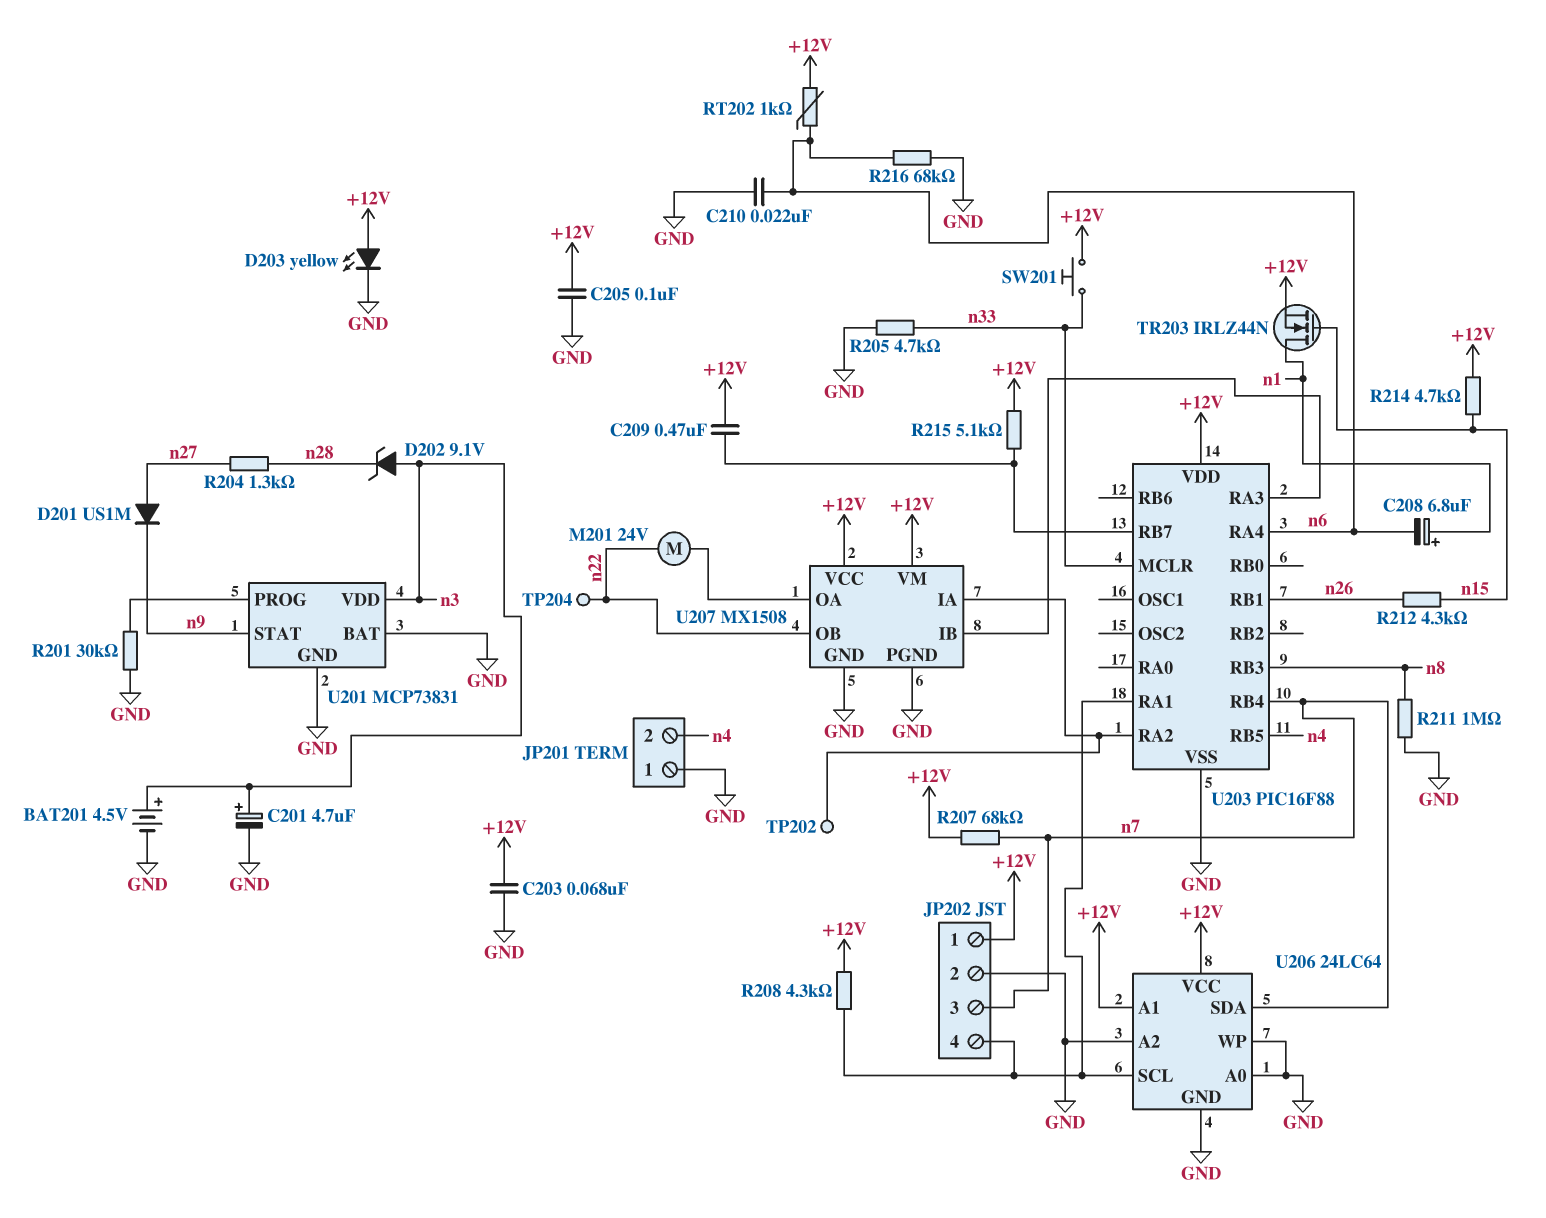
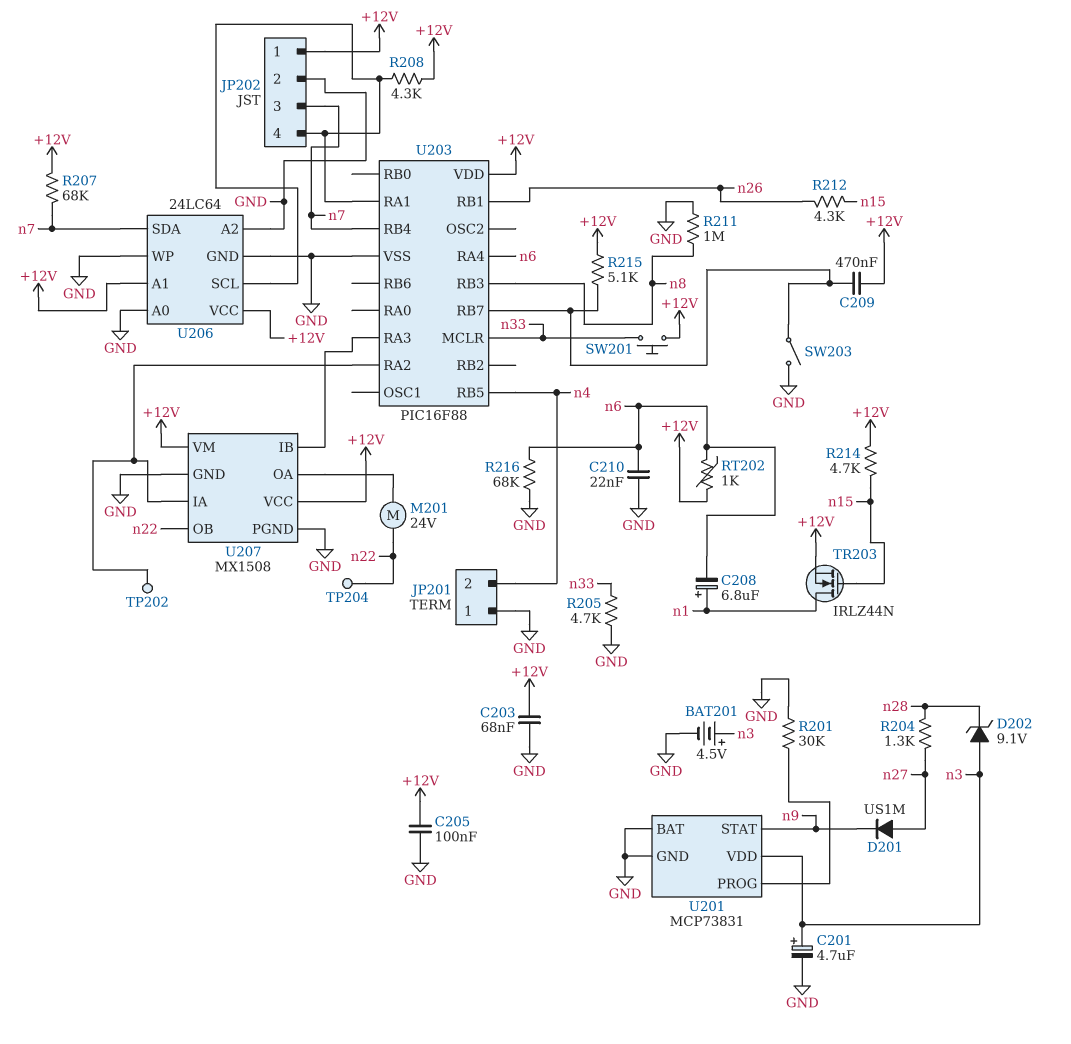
D203: LED yellow (A +12V, K GND) -> none
SW203: none -> switch (GND, U203/RB7)

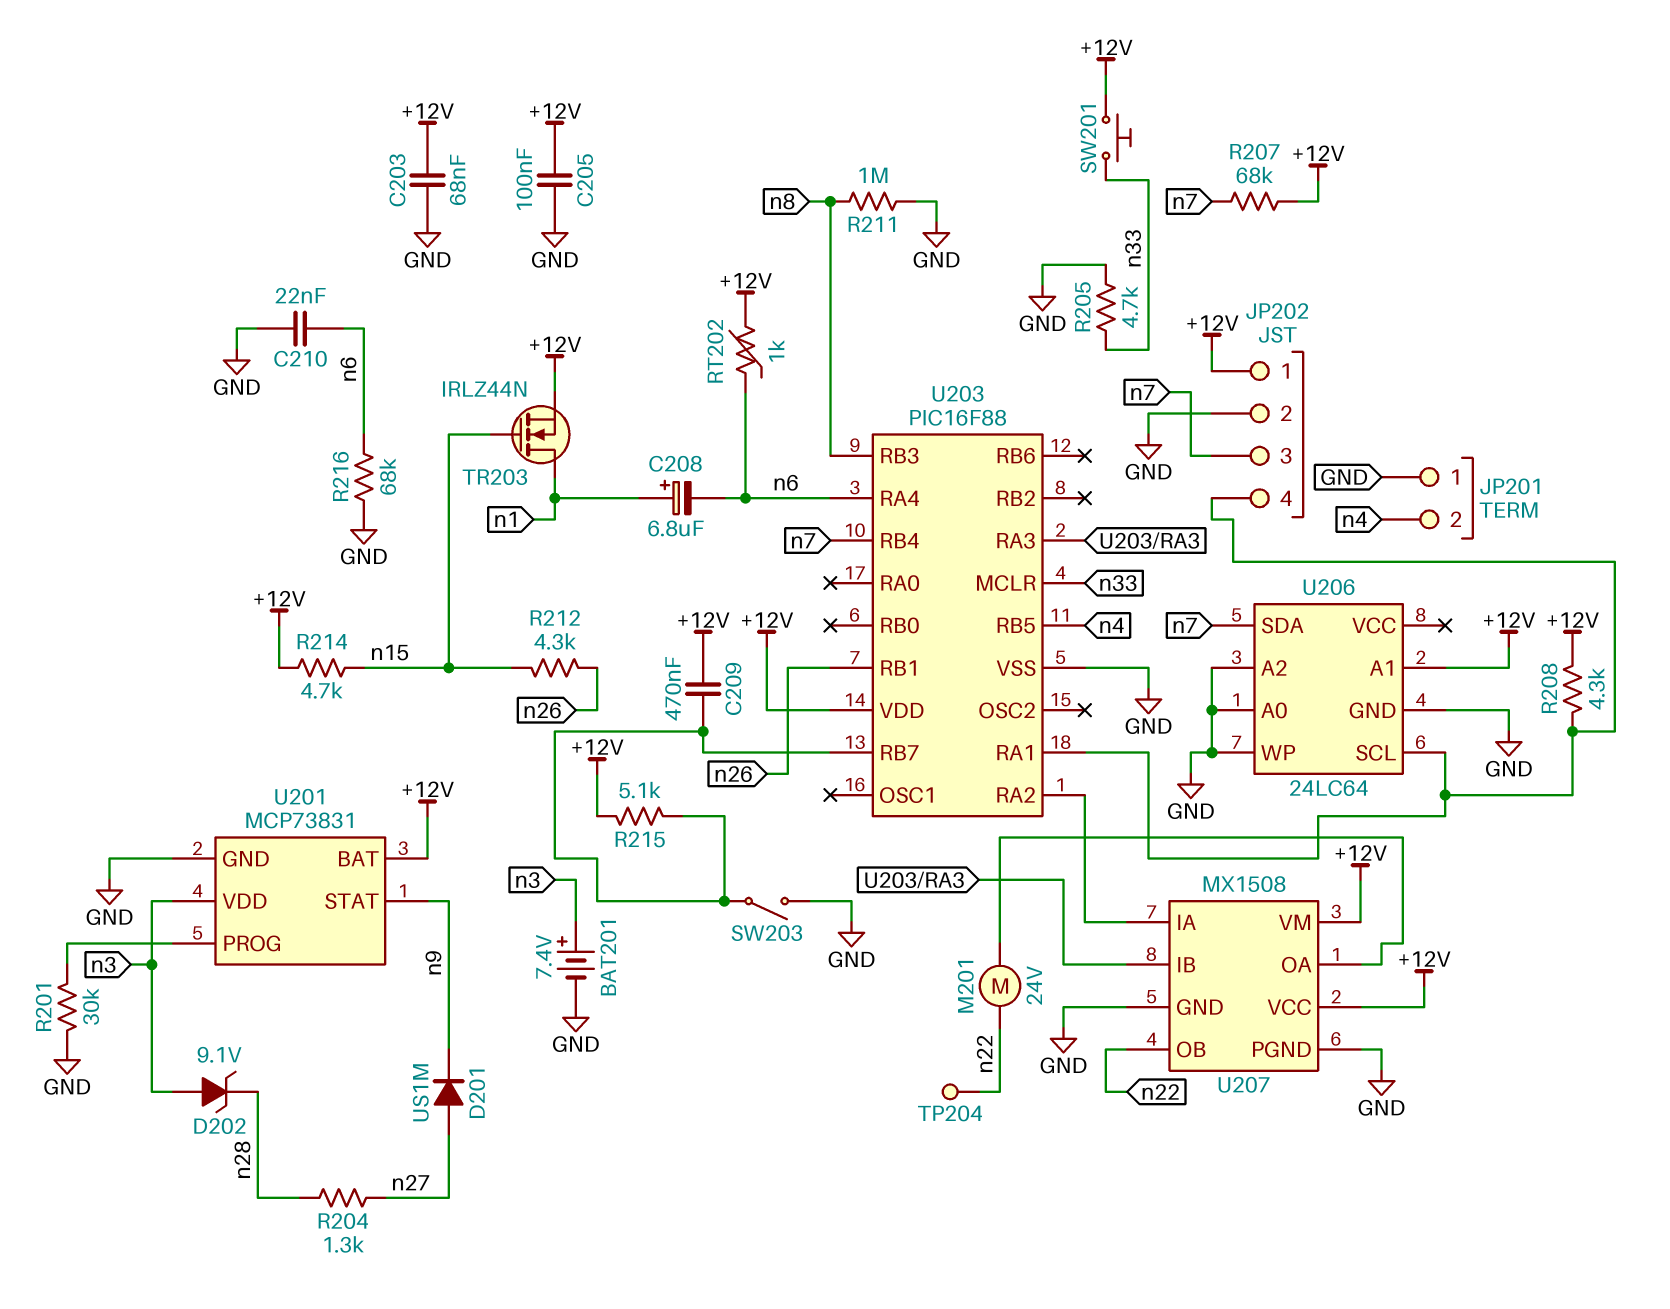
BAT201: 4.5V (plus n3, minus GND) -> 7.4V (plus n3, minus GND)
C201: 4.7uF (plus n3, minus GND) -> none
TP202: test point (U203/RA2) -> none
U201 pin BAT: GND -> +12V
U206 pin VCC: +12V -> none

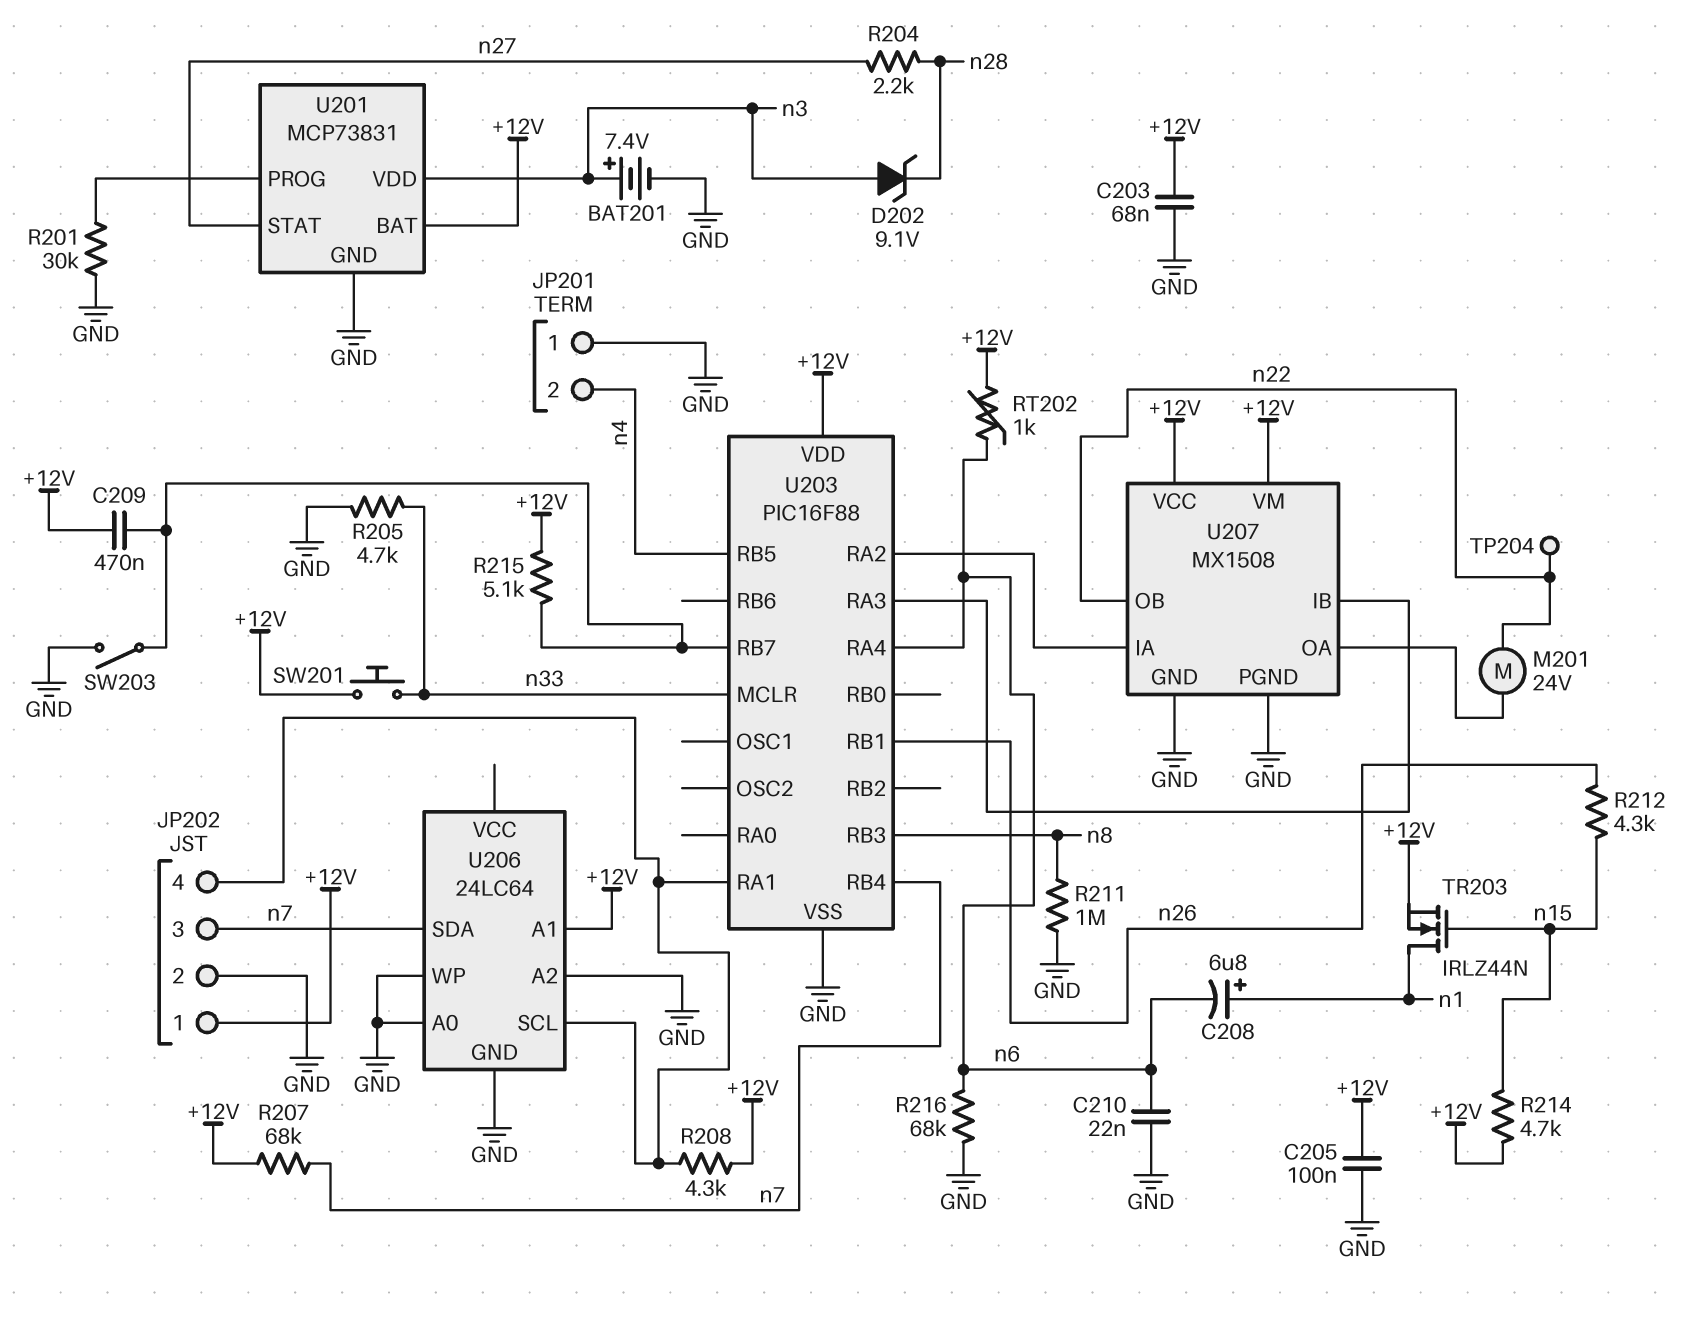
D201: diode US1M (A n27, K n9) -> none
R204: 1.3k (n27, n28) -> 2.2k (n27, n28)
U201 pin STAT: n9 -> n27

